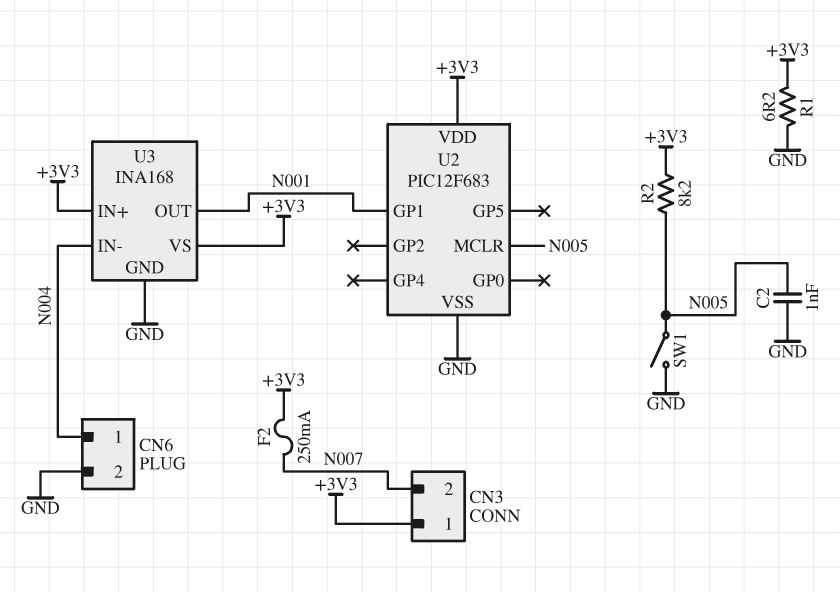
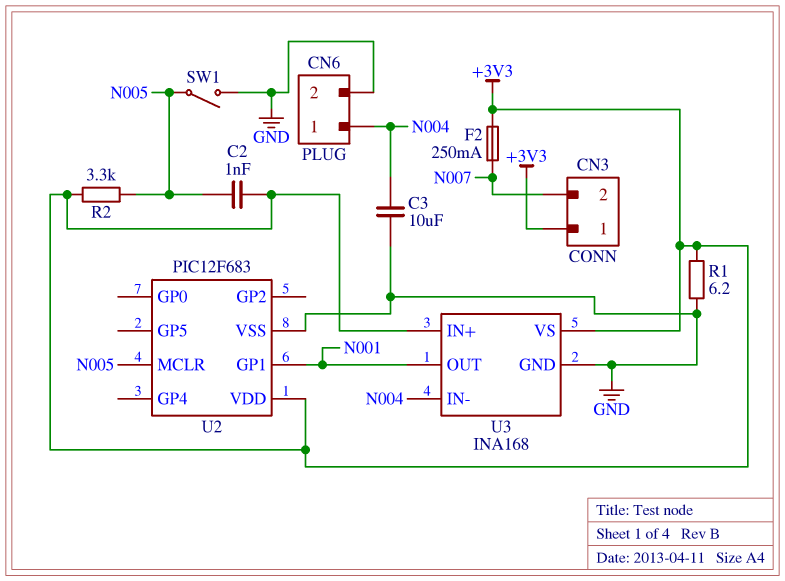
C2: 1nF (GND, N005) -> 1nF (+3V3, N005)
C3: none -> 10uF (GND, N004)
R2: 8.2k (+3V3, N005) -> 3.3k (+3V3, N005)

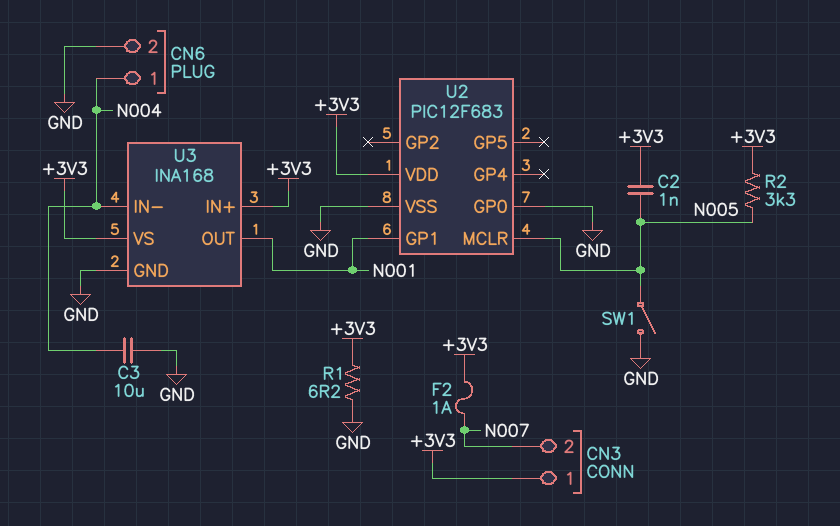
F2: 250mA (+3V3, N007) -> 1A (+3V3, N007)
U2 pin GP0: none -> GND

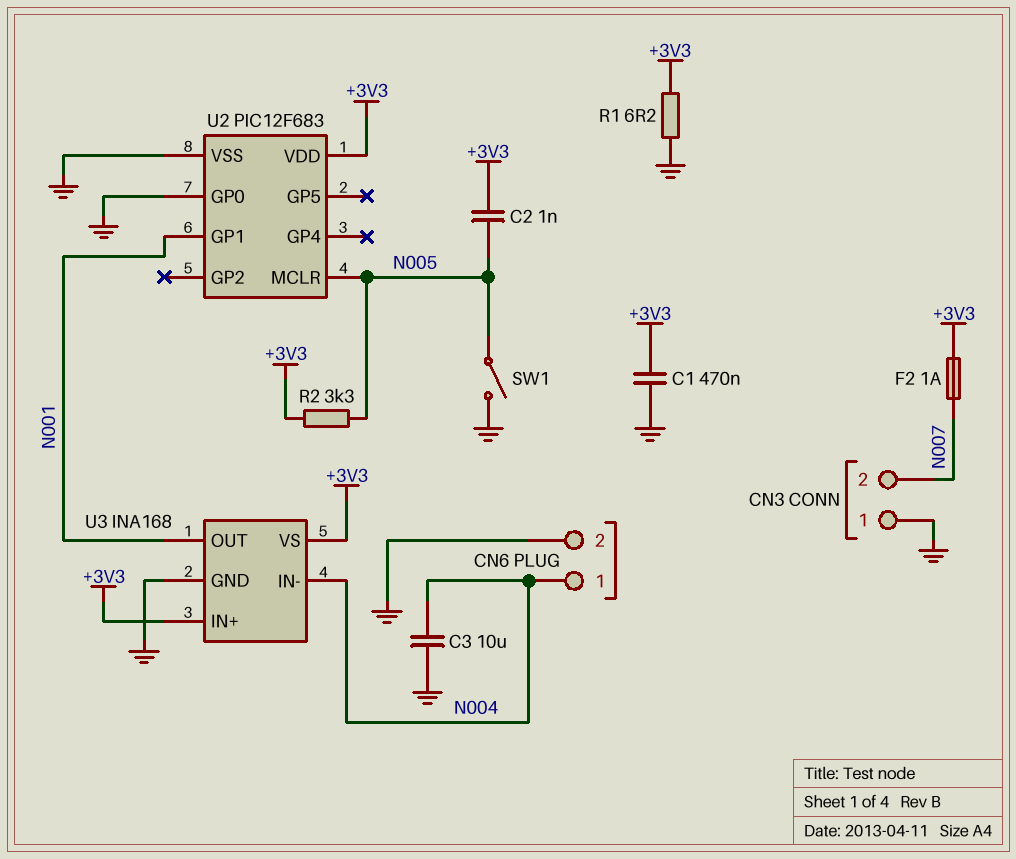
C1: none -> 470nF (+3V3, GND)
CN3 pin 1: +3V3 -> GND

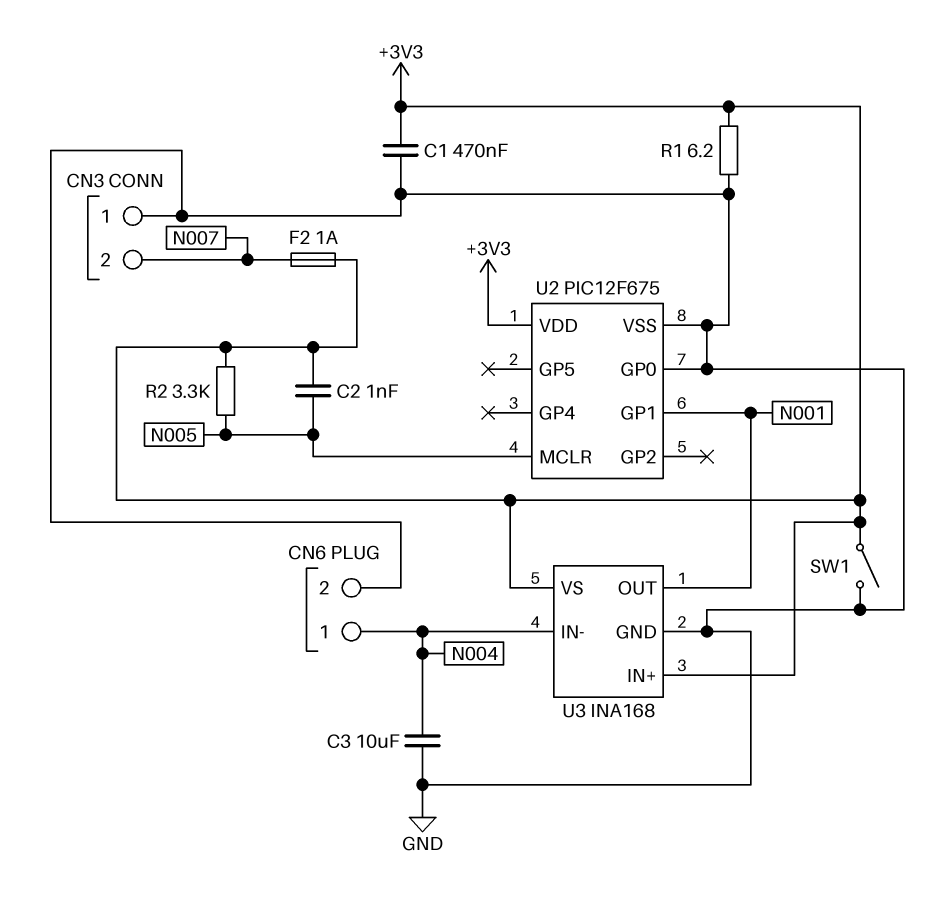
SW1: switch (GND, N005) -> switch (+3V3, GND)
U2: PIC12F683 -> PIC12F675

